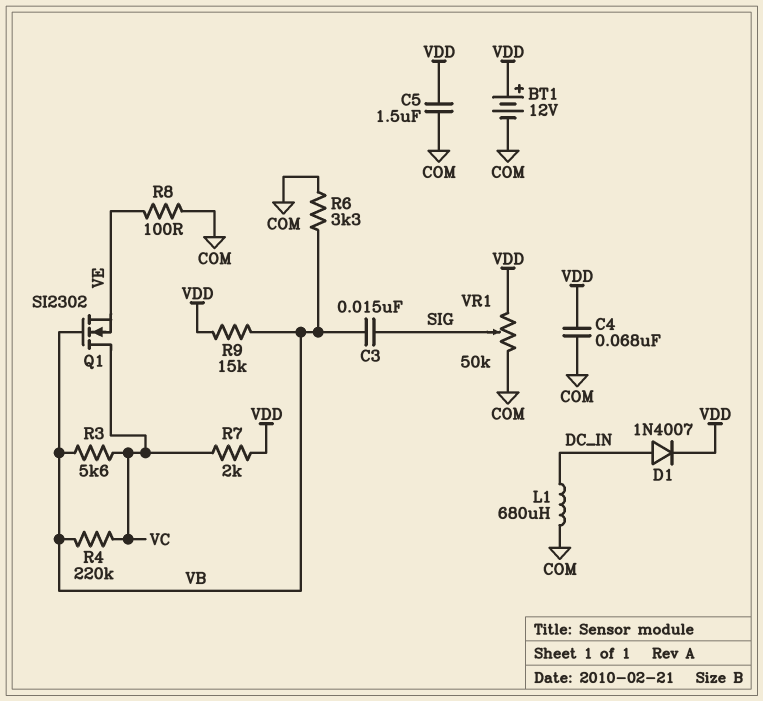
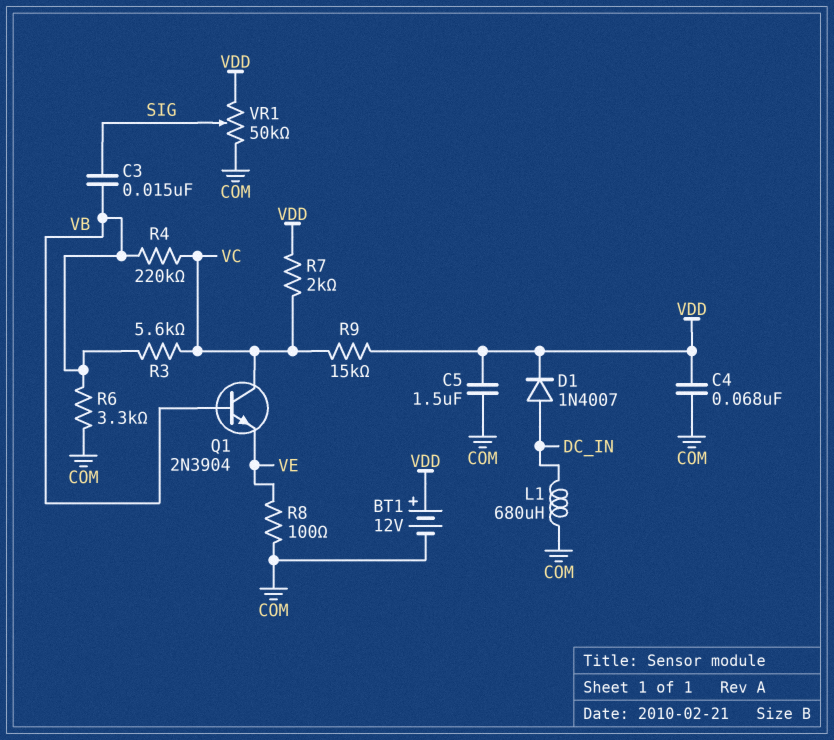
Q1: NMOS SI2302 (G VB, D VC, S VE) -> NPN 2N3904 (B VB, C VC, E VE)
R9: 15k (VB, VDD) -> 15k (VC, VDD)

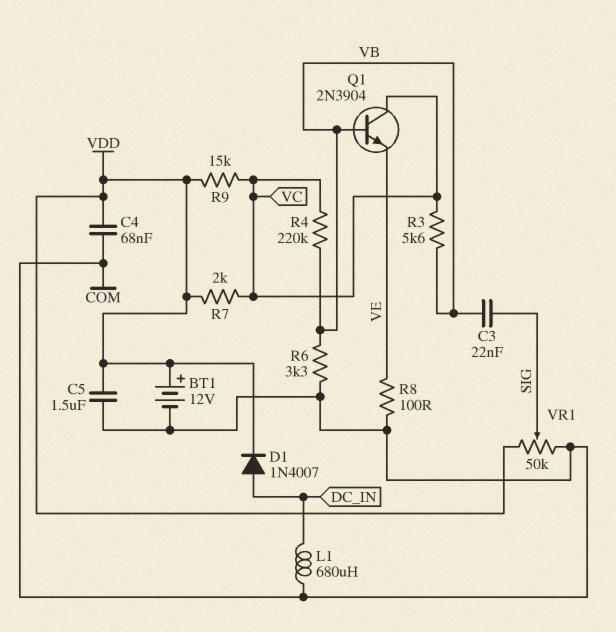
C3: 15nF (SIG, VB) -> 22nF (SIG, VB)

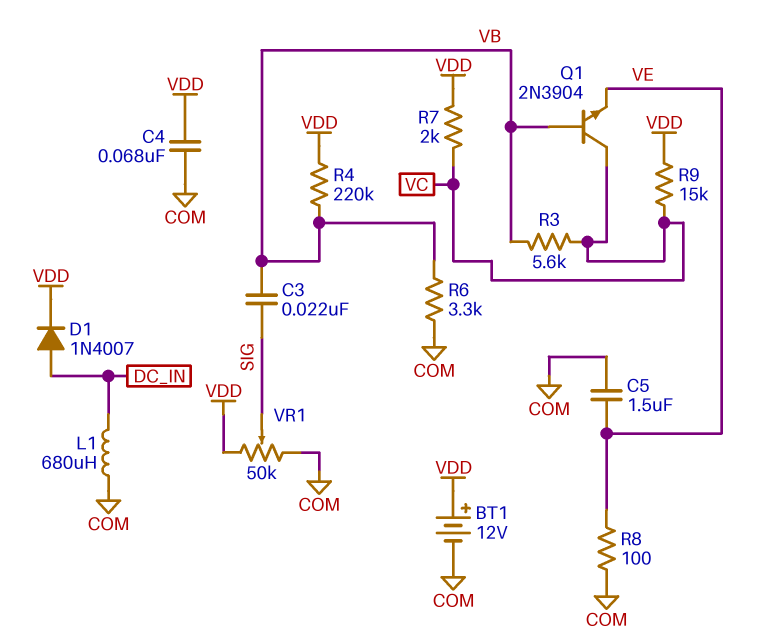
C5: 1.5uF (COM, VDD) -> 1.5uF (COM, VE)
R4: 220k (VB, VC) -> 220k (VB, VDD)

